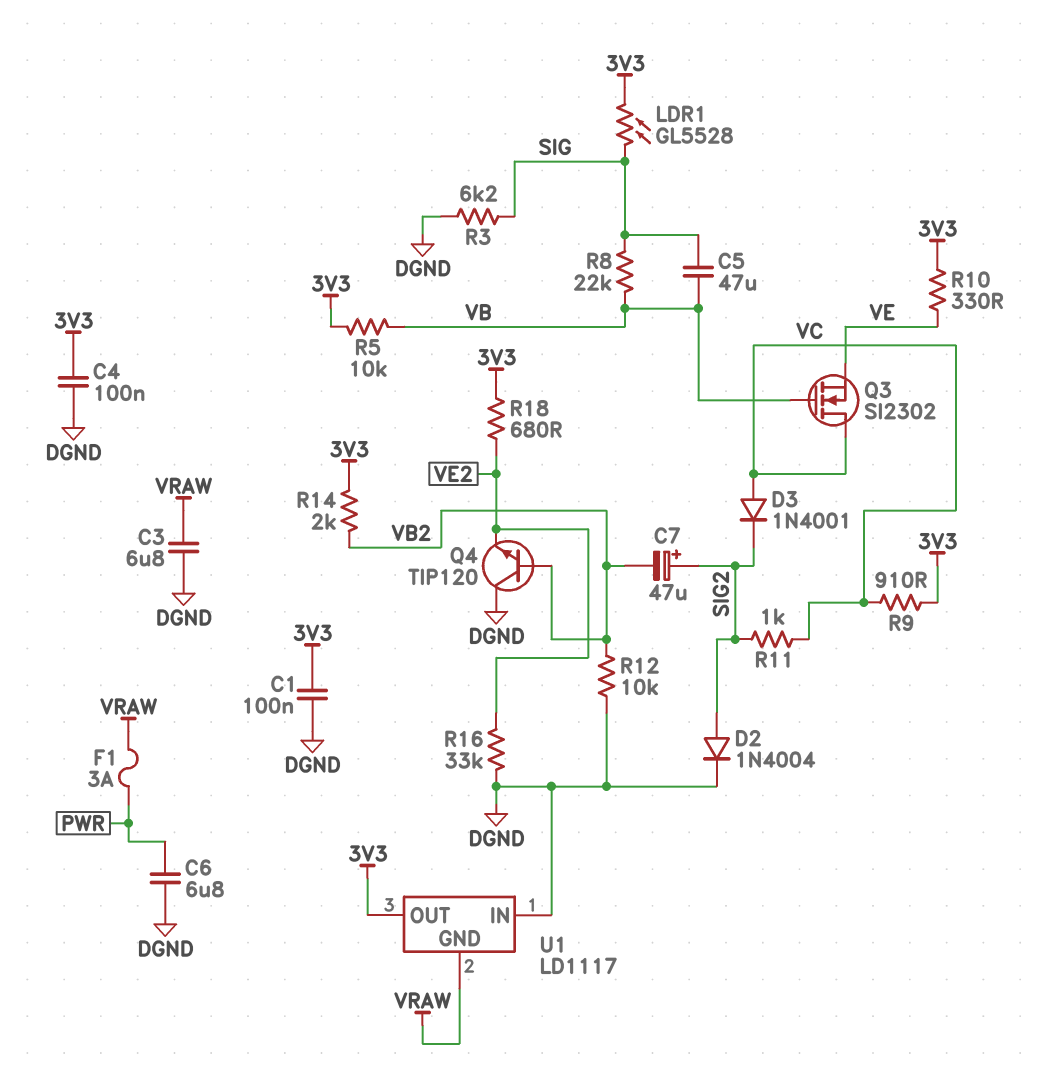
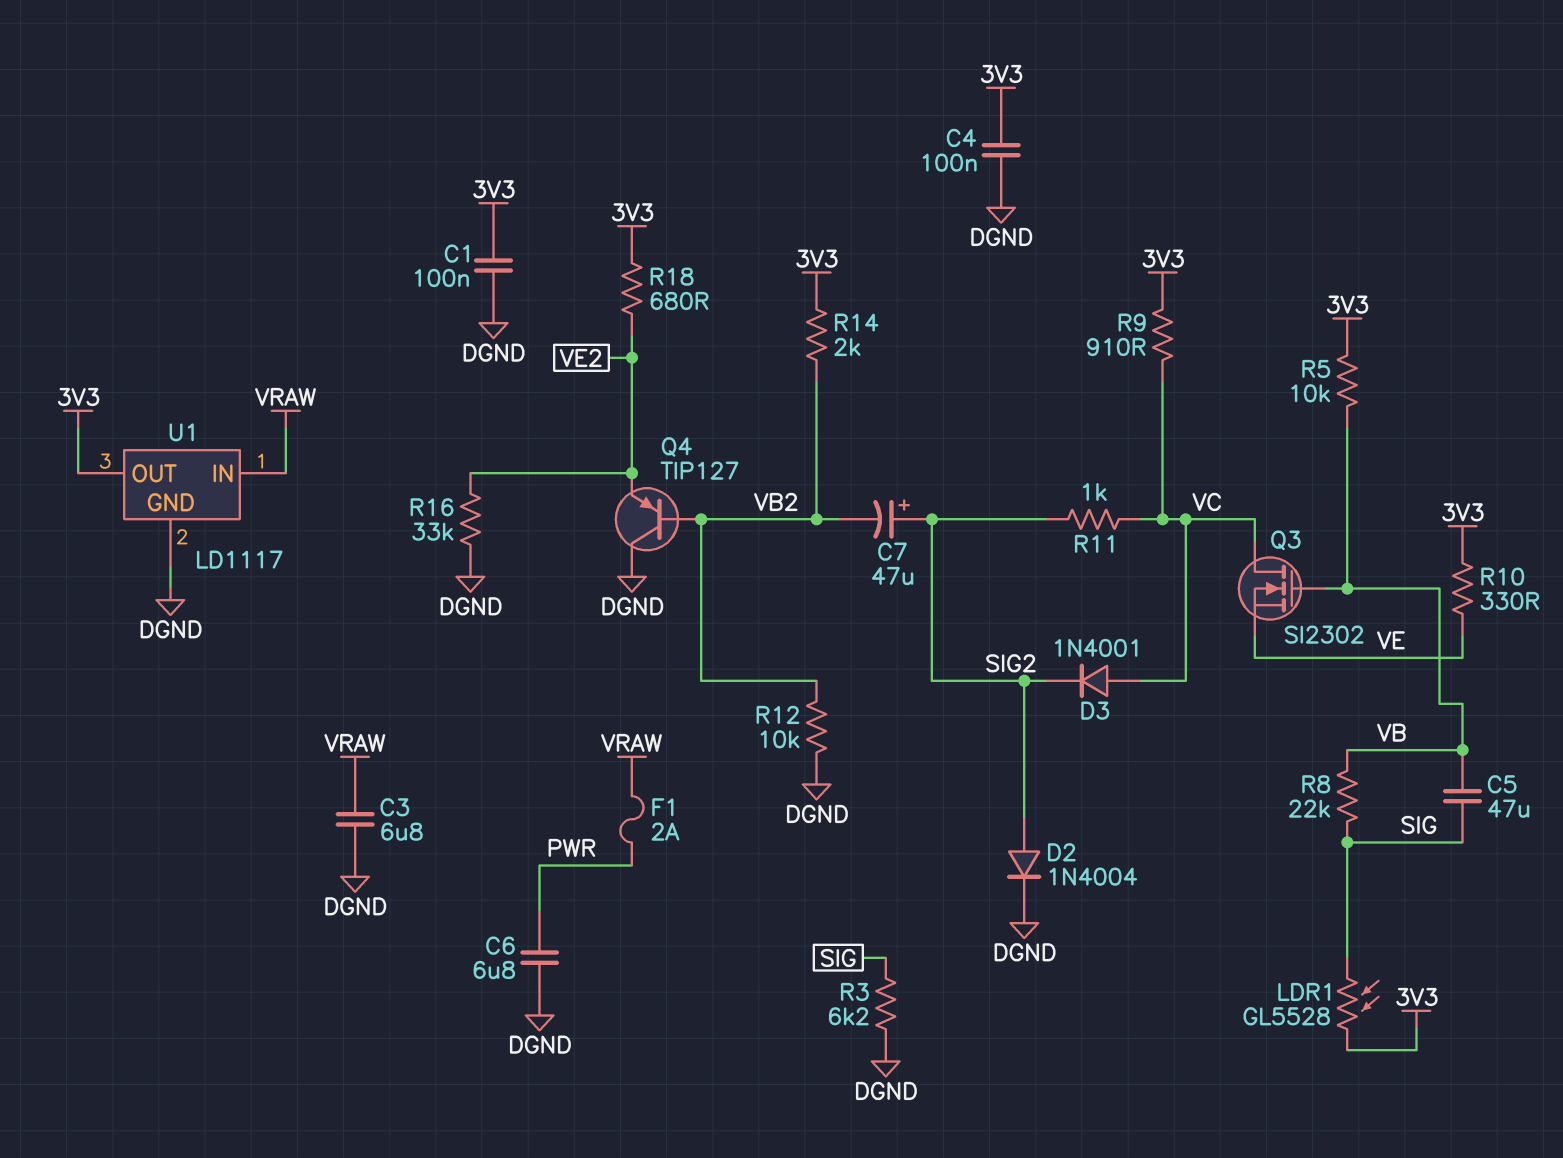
F1: 3A (PWR, VRAW) -> 2A (PWR, VRAW)
Q4: NPN TIP120 (B VB2, C DGND, E VE2) -> PNP TIP127 (B VB2, C DGND, E VE2)
U1 pin GND: VRAW -> DGND
U1 pin IN: DGND -> VRAW

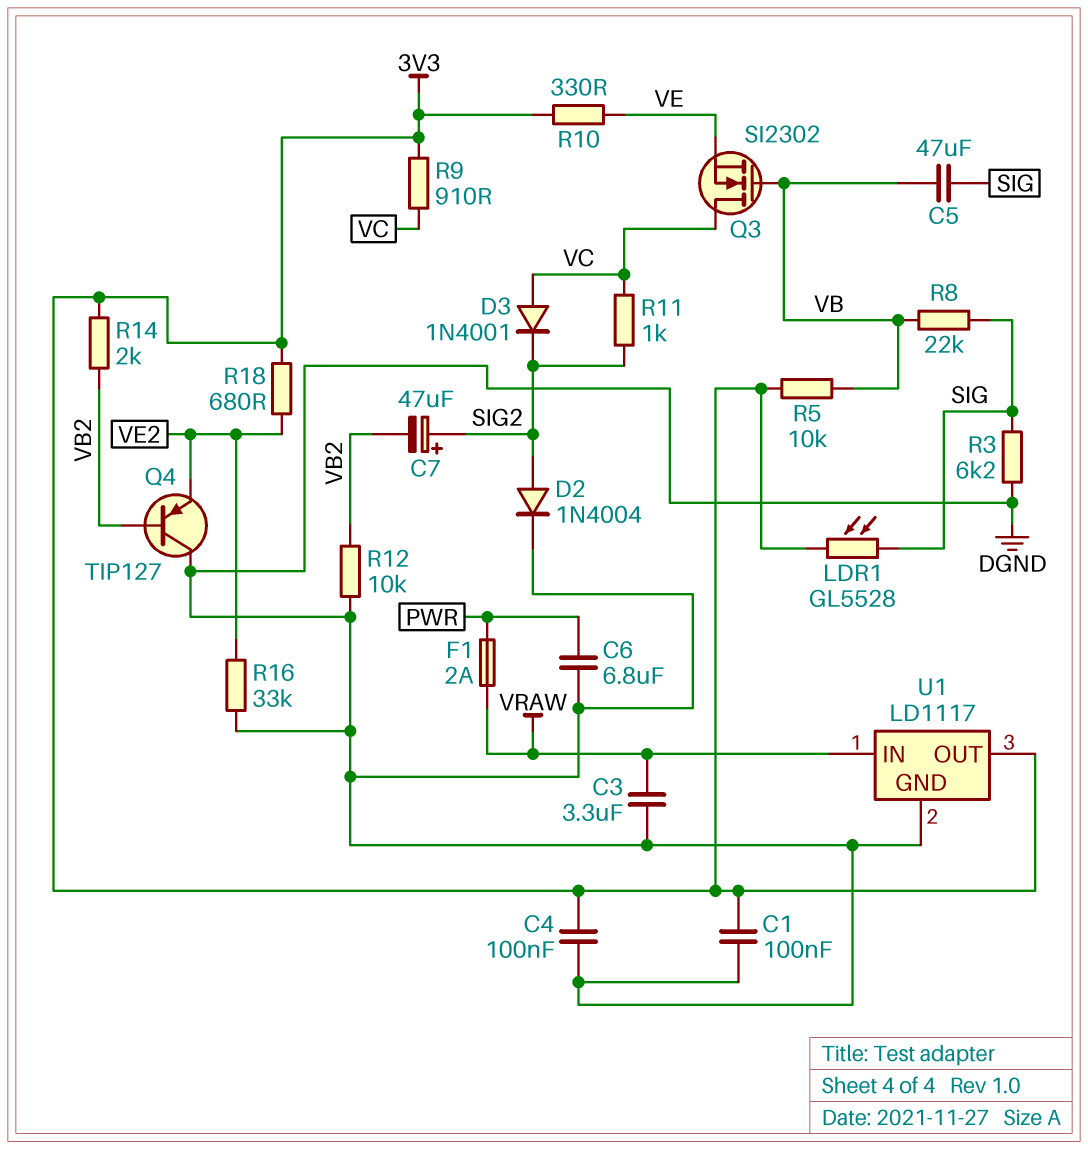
C3: 6.8uF (DGND, VRAW) -> 3.3uF (DGND, VRAW)

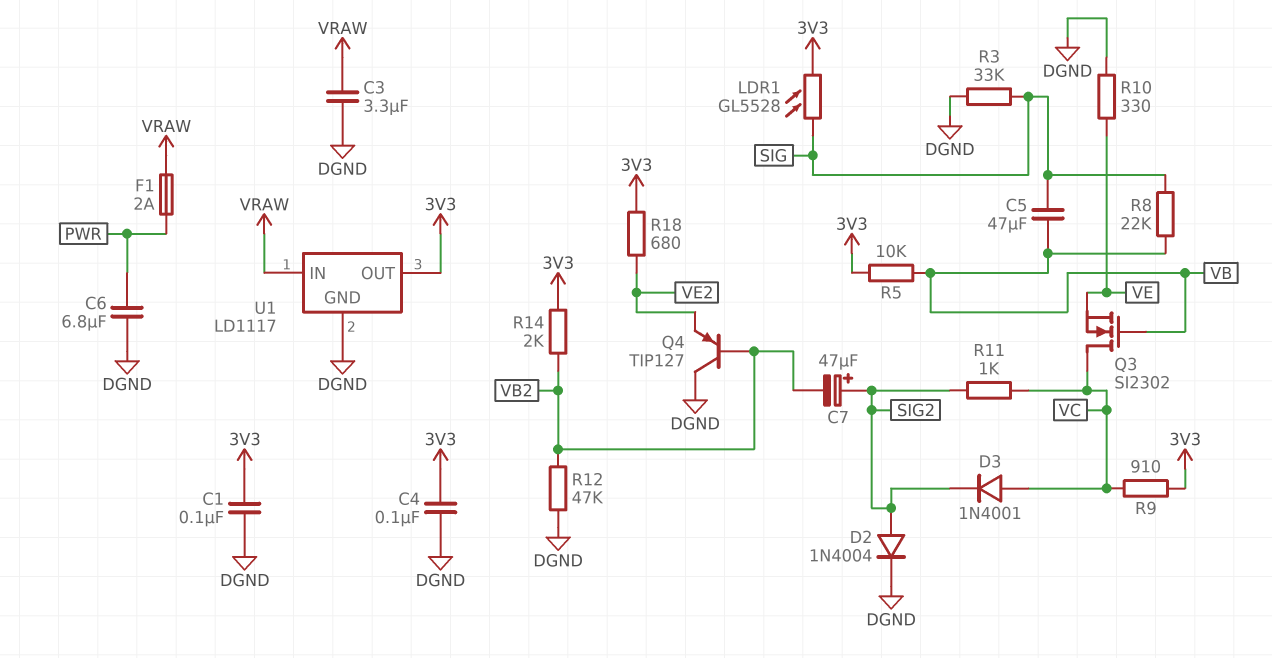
R3: 6.2k (DGND, SIG) -> 33k (DGND, SIG)
R10: 330 (3V3, VE) -> 330 (DGND, VE)
R12: 10k (DGND, VB2) -> 47k (DGND, VB2)
R16: 33k (DGND, VE2) -> none

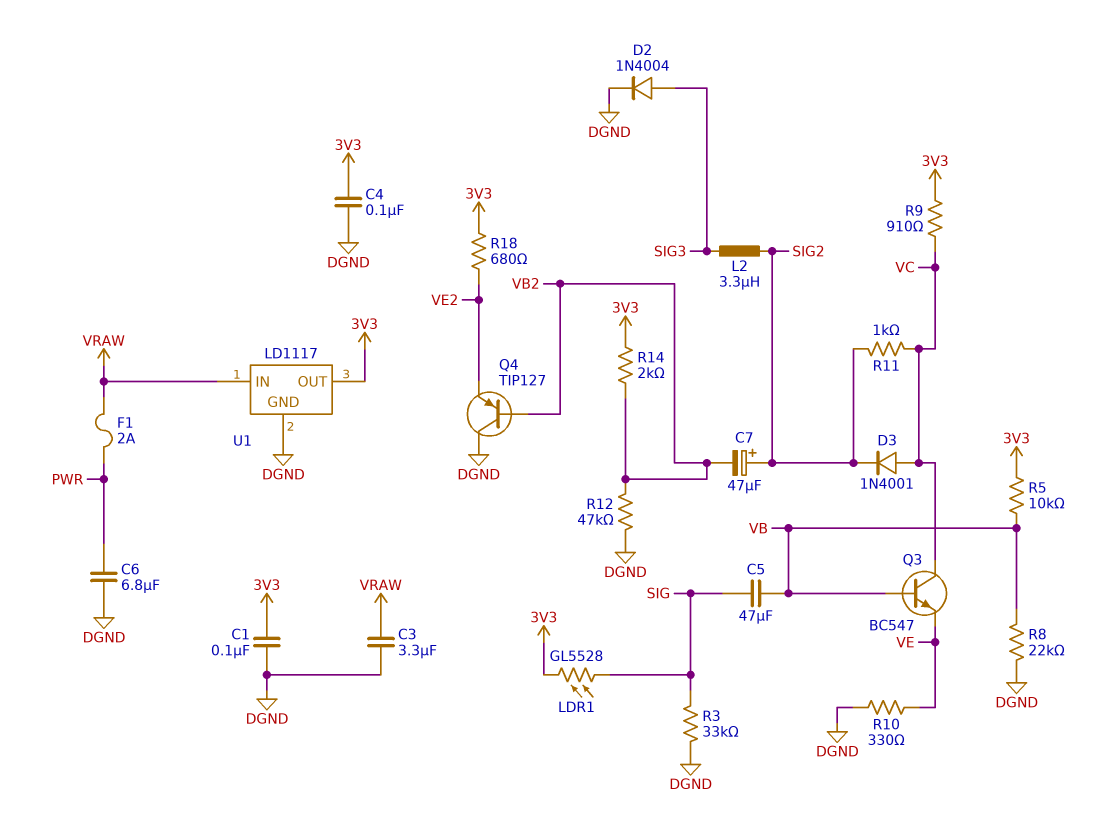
D2: diode 1N4004 (A SIG2, K DGND) -> diode 1N4004 (A SIG3, K DGND)
L2: none -> 3.3uH (SIG2, SIG3)
Q3: NMOS SI2302 (G VB, D VC, S VE) -> NPN BC547 (B VB, C VC, E VE)
R8: 22k (SIG, VB) -> 22k (DGND, VB)

